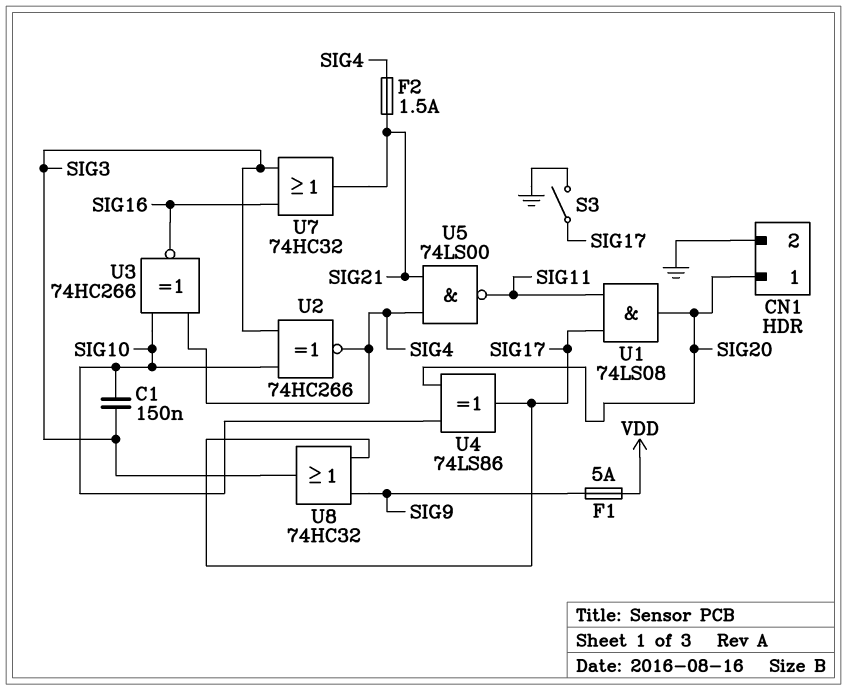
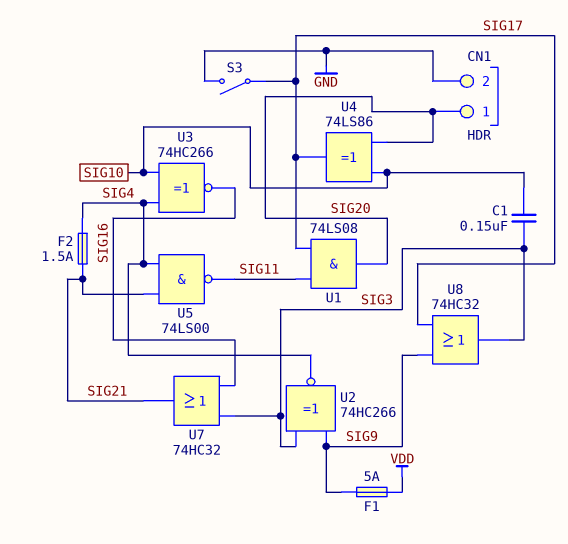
U2: XNOR 74HC266 (in SIG3, in SIG10, out SIG4) -> XNOR 74HC266 (in SIG3, in SIG9, out SIG4)

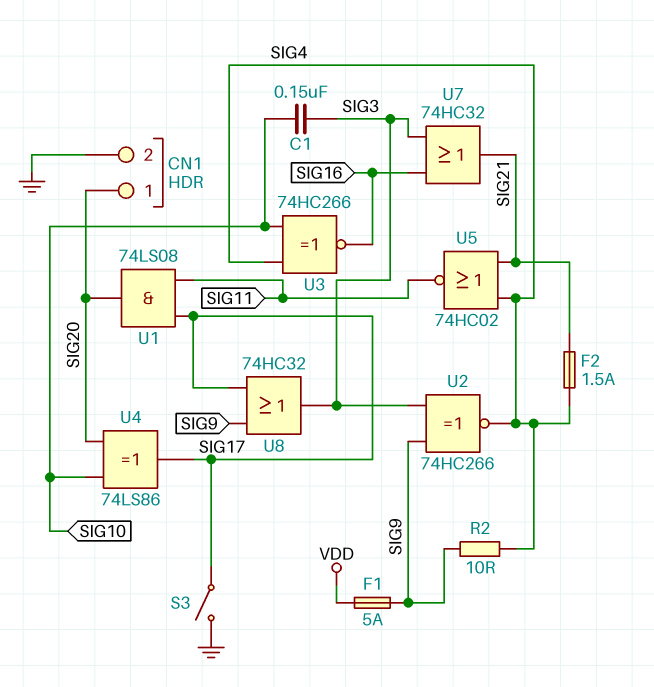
R2: none -> 10 (SIG4, SIG9)
U5: NAND 74LS00 (in SIG4, in SIG21, out SIG11) -> NOR 74HC02 (in SIG4, in SIG21, out SIG11)

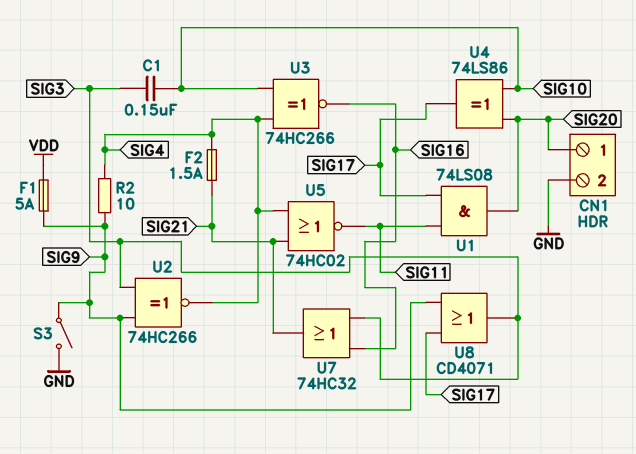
S3: switch (GND, SIG17) -> switch (GND, SIG9)
U8: OR 74HC32 (in SIG9, in SIG17, out SIG3) -> OR CD4071 (in SIG9, in SIG17, out SIG3)

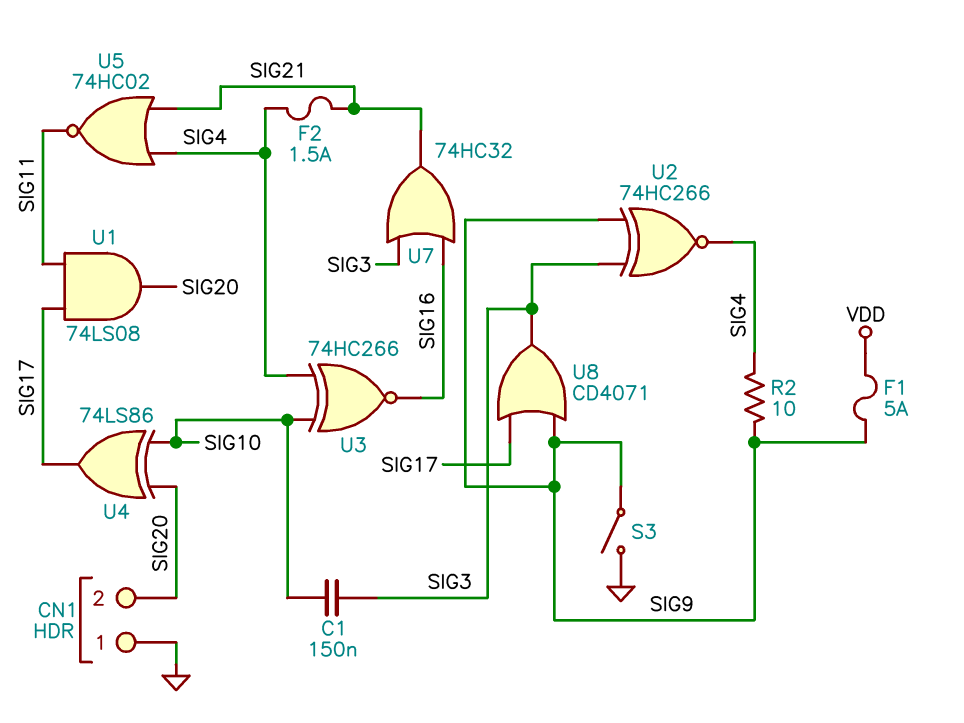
CN1 pin 1: SIG20 -> GND
CN1 pin 2: GND -> SIG20

